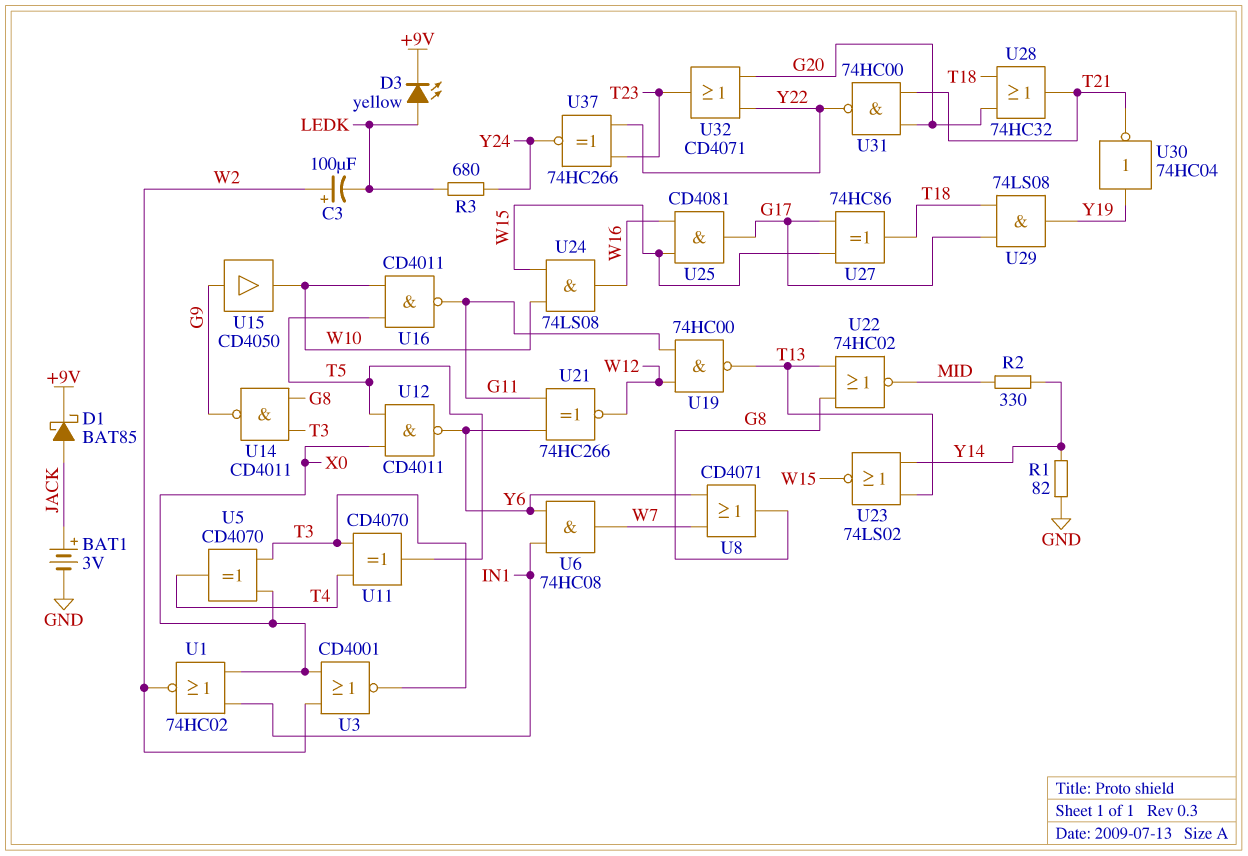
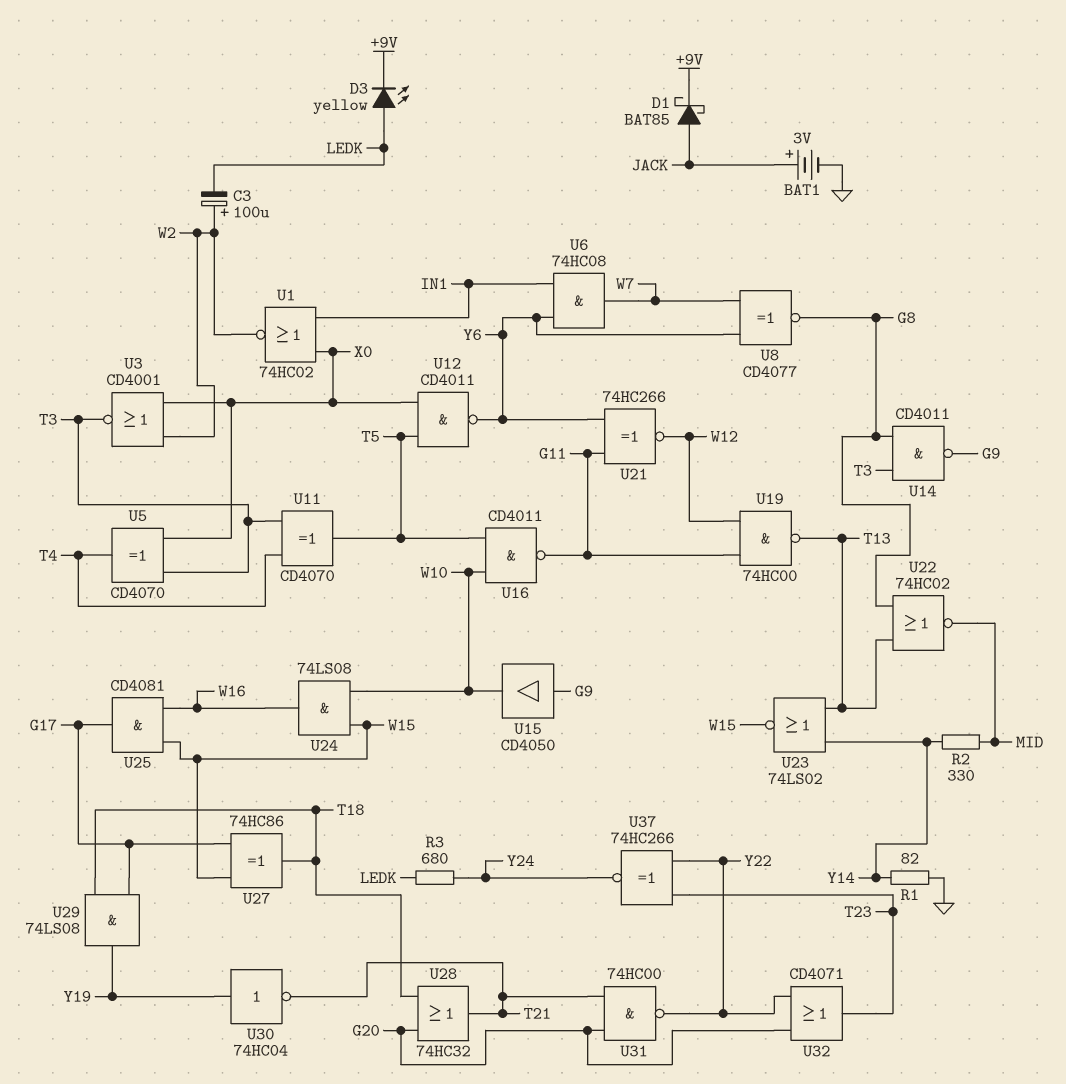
U8: OR CD4071 (in W7, in Y6, out G8) -> XNOR CD4077 (in W7, in Y6, out G8)

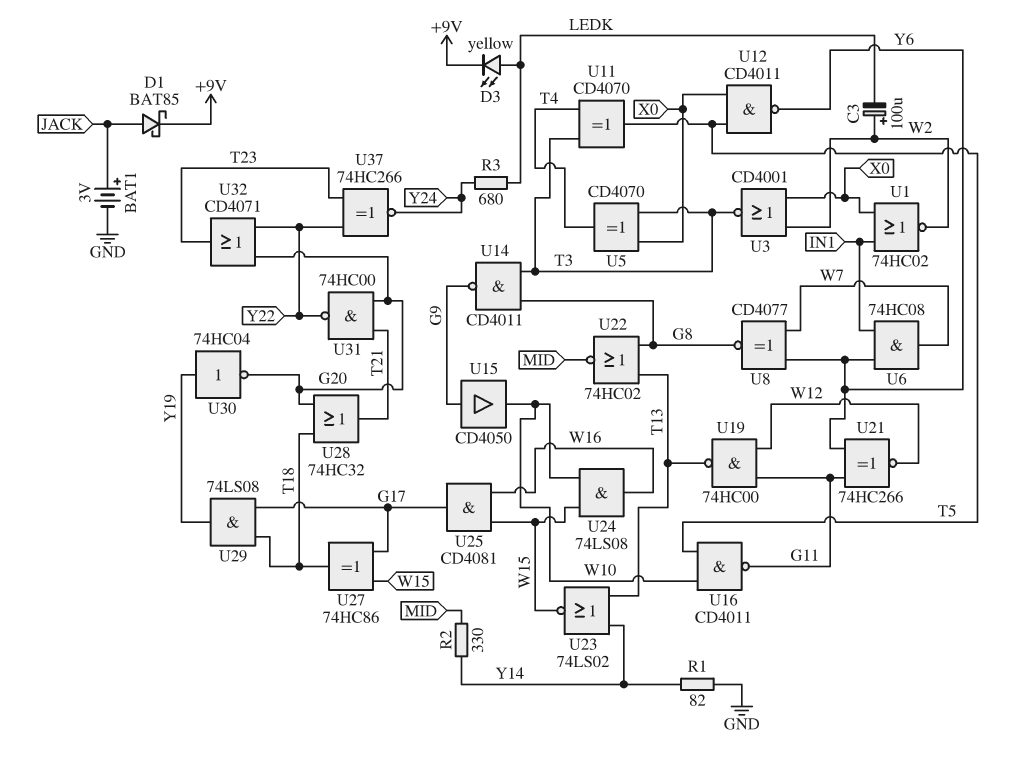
U30: NOT 74HC04 (in Y19, out T21) -> NOT 74HC04 (in Y19, out G20)

